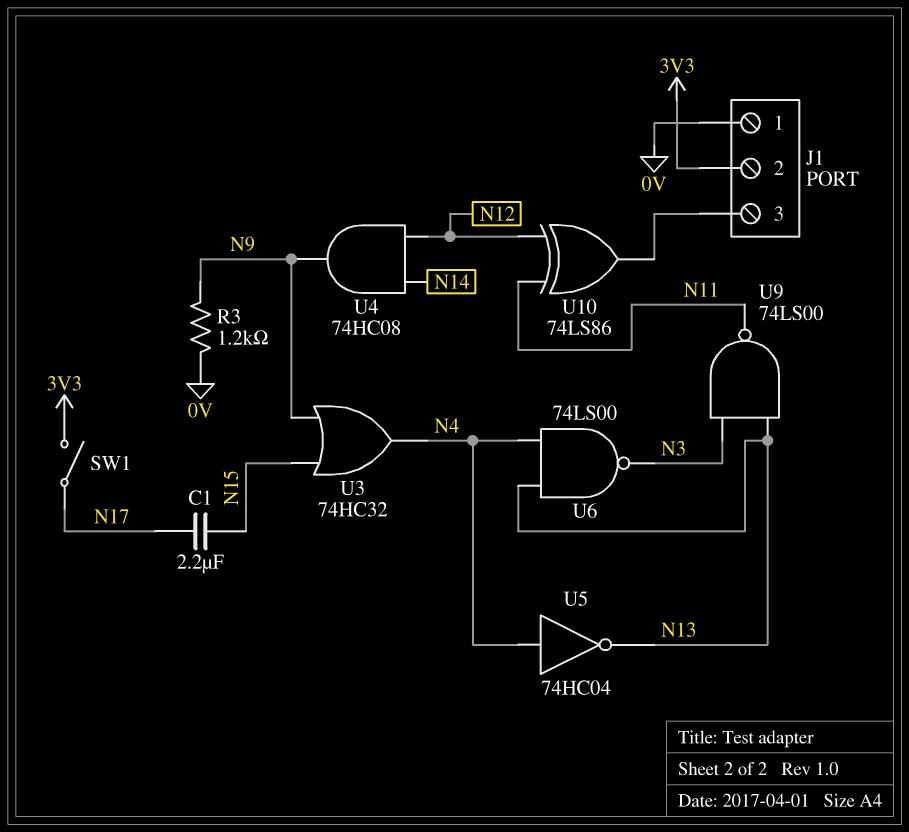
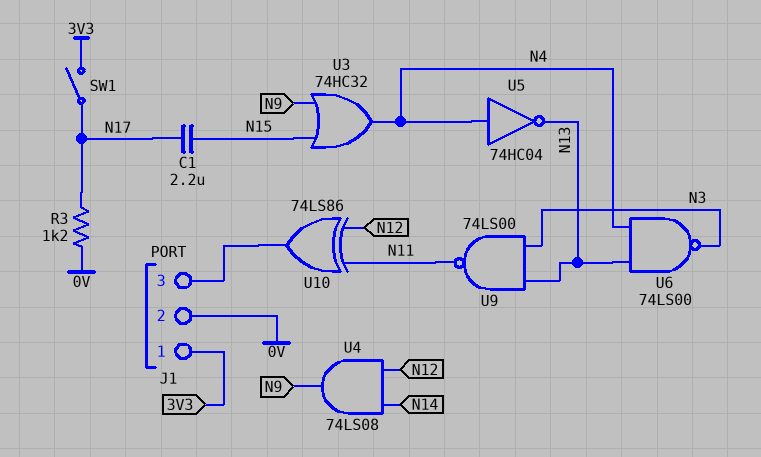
J1 pin 1: 0V -> 3V3
J1 pin 2: 3V3 -> 0V
R3: 1.2k (0V, N9) -> 1.2k (0V, N17)
U4: AND 74HC08 (in N12, in N14, out N9) -> AND 74LS08 (in N12, in N14, out N9)

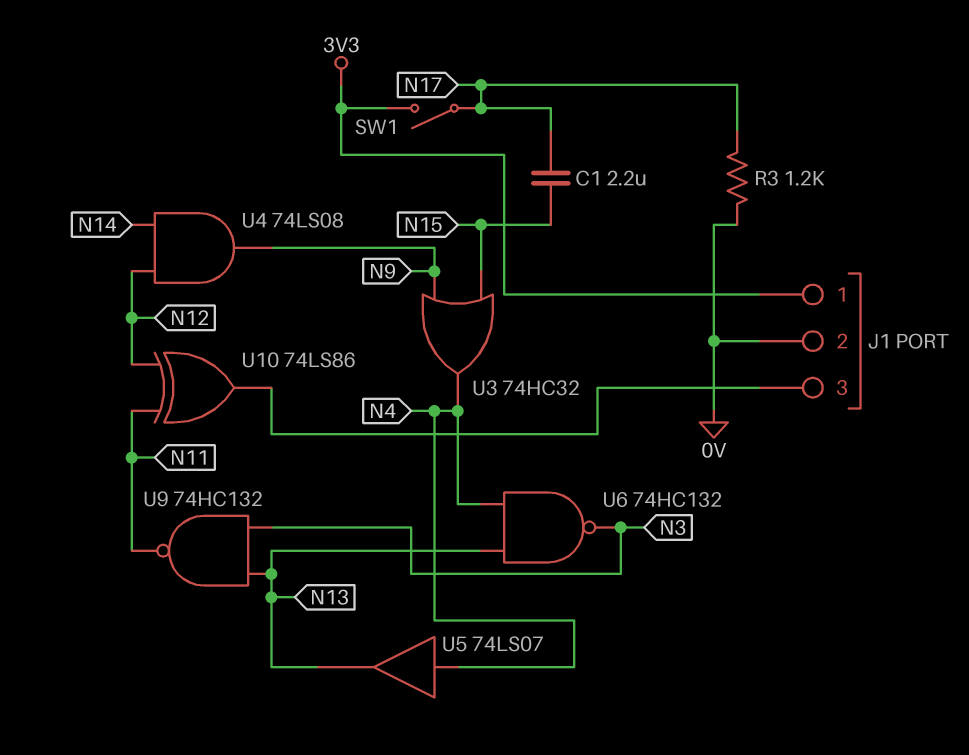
U5: NOT 74HC04 (in N4, out N13) -> buffer 74LS07 (in N4, out N13)
U6: NAND 74LS00 (in N4, in N13, out N3) -> NAND 74HC132 (in N4, in N13, out N3)
U9: NAND 74LS00 (in N3, in N13, out N11) -> NAND 74HC132 (in N3, in N13, out N11)

